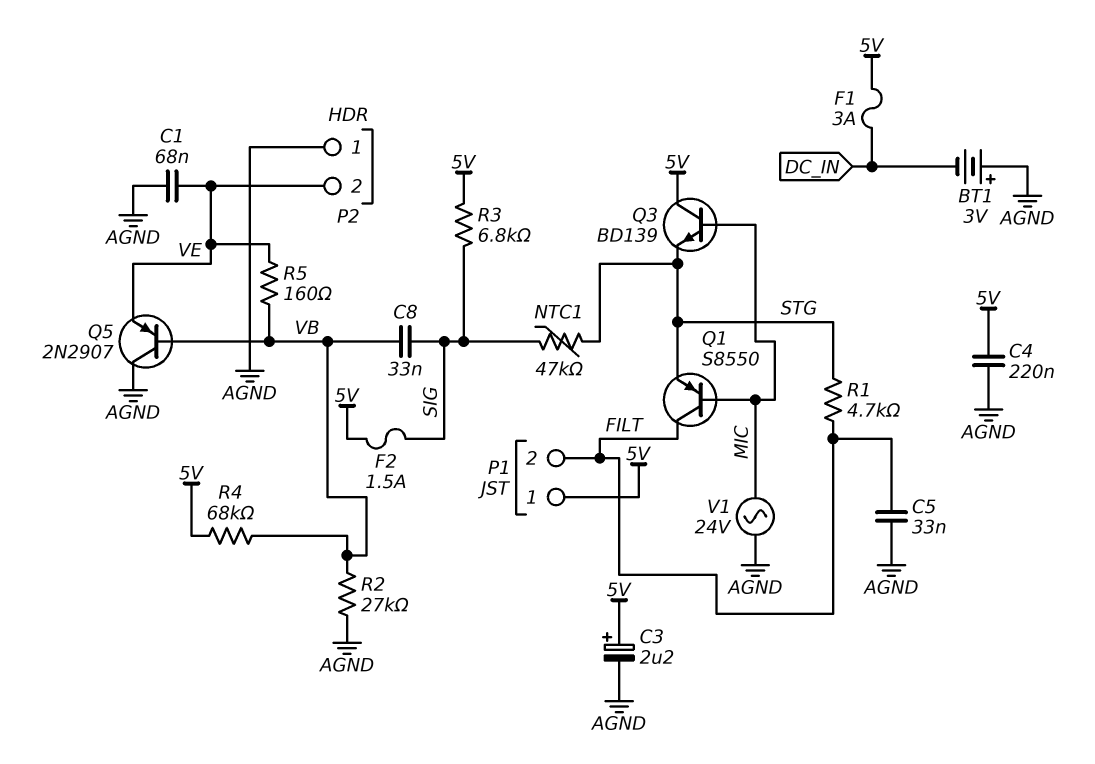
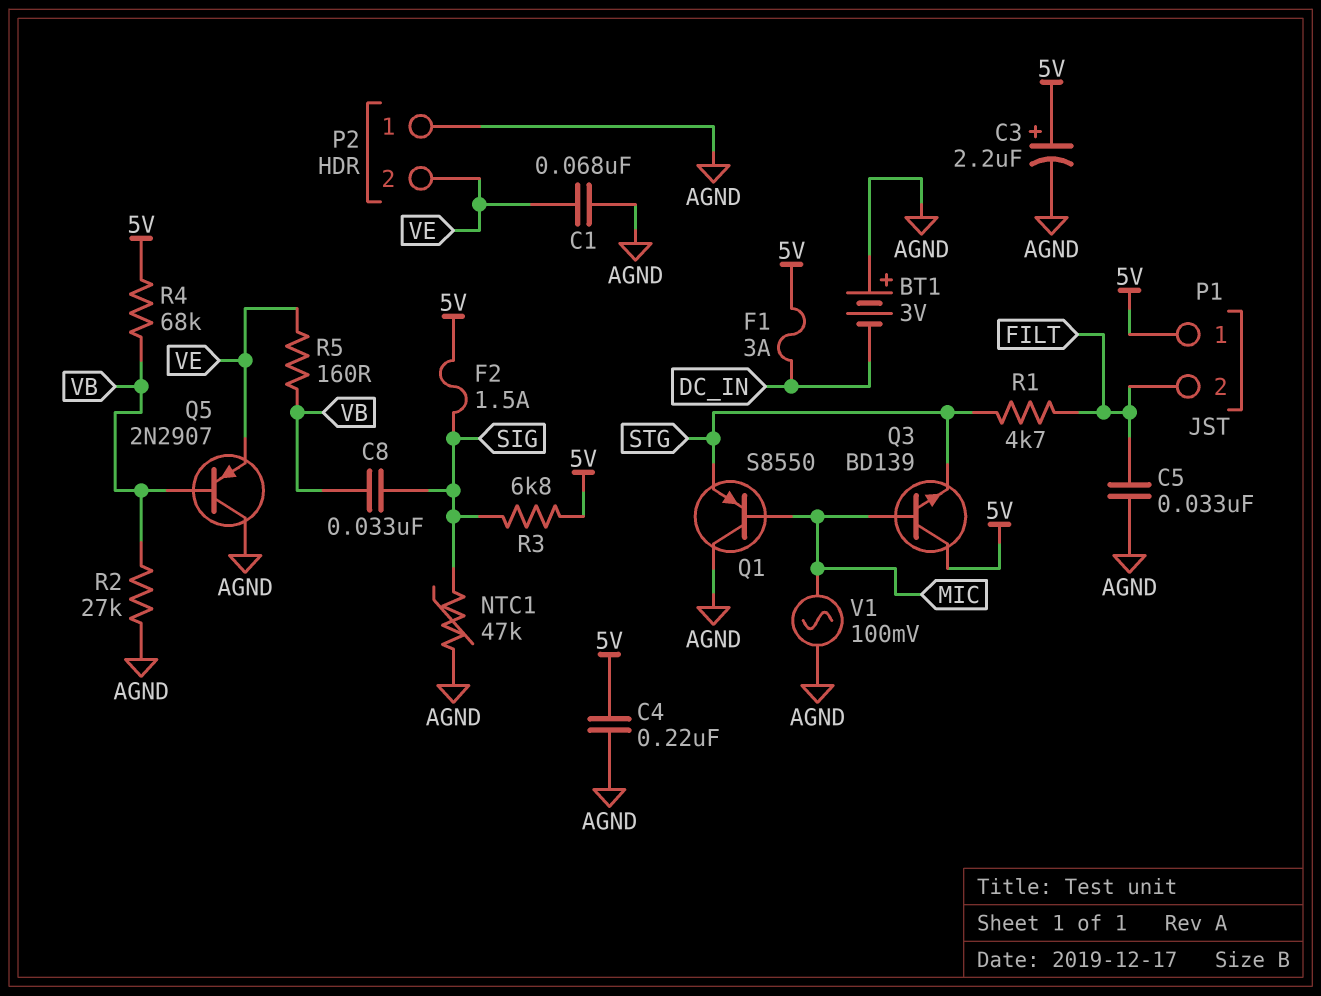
NTC1: 47k (SIG, STG) -> 47k (AGND, SIG)
Q1: PNP S8550 (B MIC, C FILT, E STG) -> PNP S8550 (B MIC, C AGND, E STG)
V1: AC 24V (AGND, MIC) -> AC 100mV (AGND, MIC)

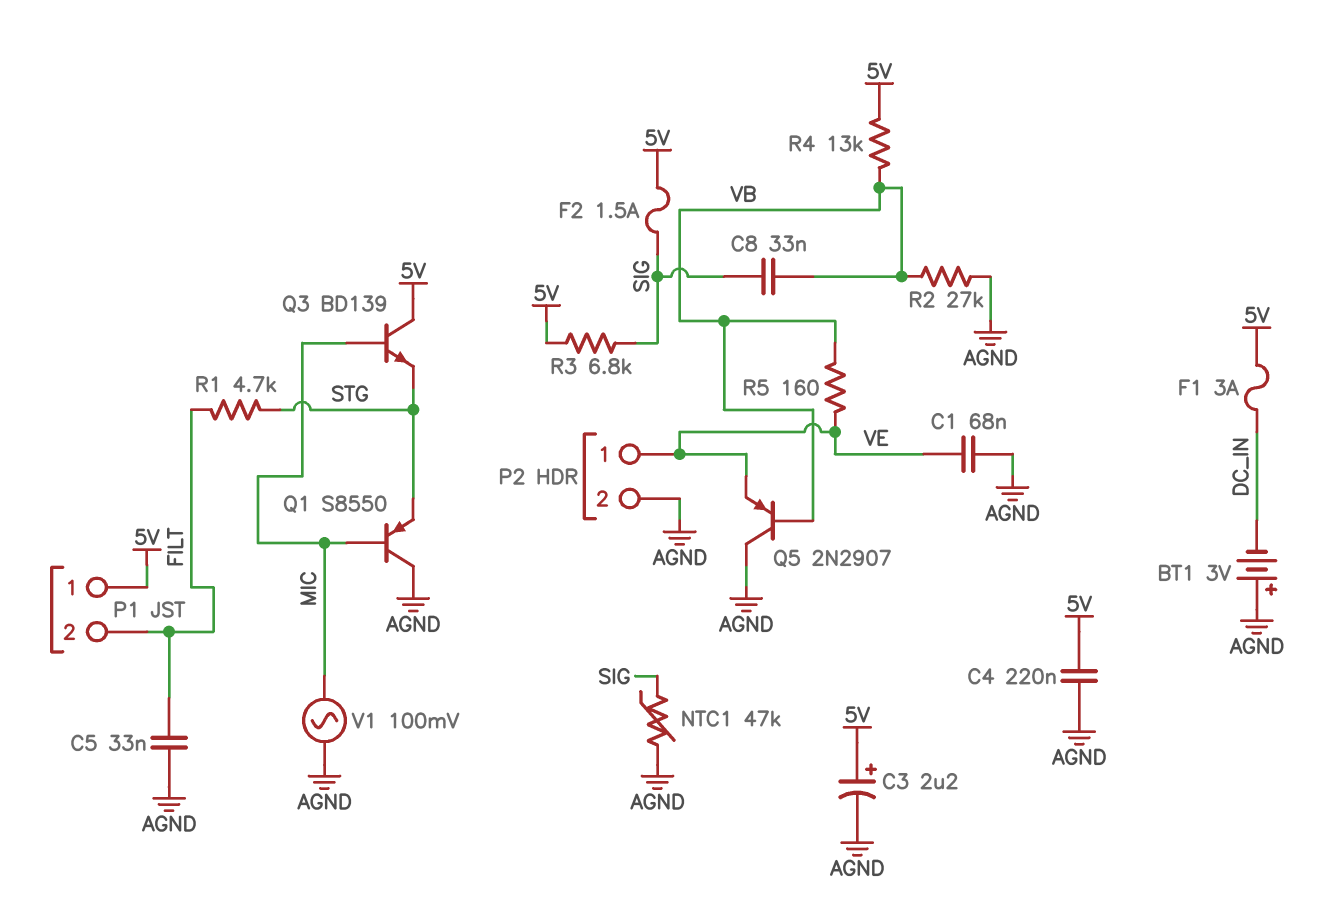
P2 pin 1: AGND -> VE
P2 pin 2: VE -> AGND
R4: 68k (5V, VB) -> 13k (5V, VB)

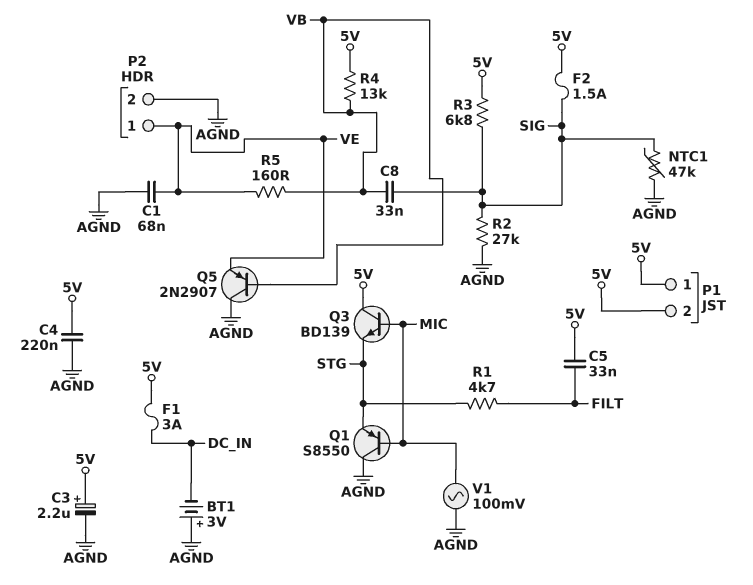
C5: 33nF (AGND, FILT) -> 33nF (5V, FILT)
P1 pin 2: FILT -> 5V
R2: 27k (AGND, VB) -> 27k (AGND, SIG)

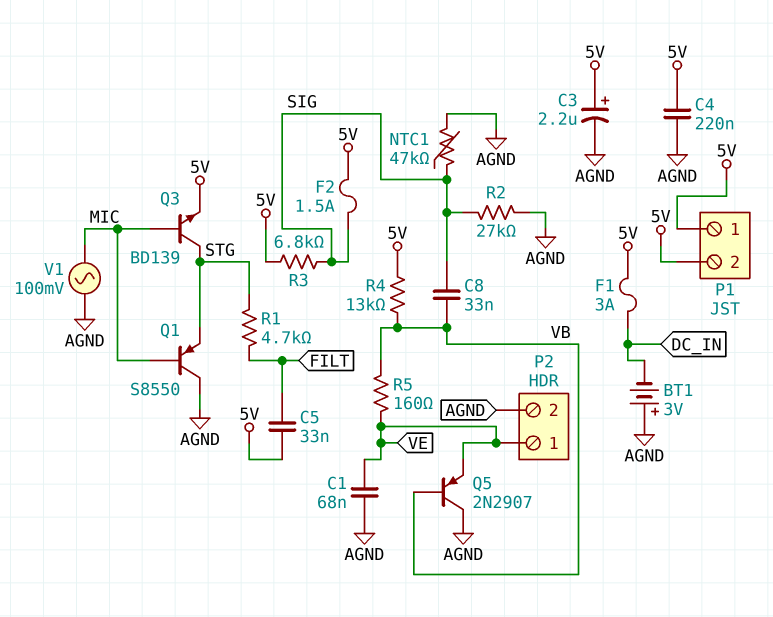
Q3: NPN BD139 (B MIC, C 5V, E STG) -> NPN BD139 (B MIC, C STG, E 5V)

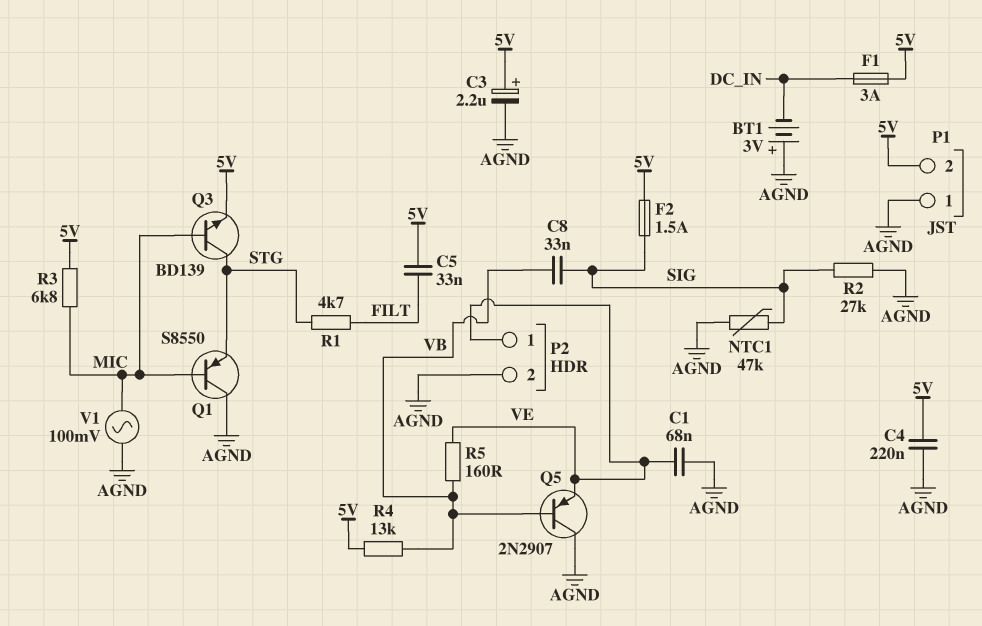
P1 pin 1: 5V -> AGND
R3: 6.8k (5V, SIG) -> 6.8k (5V, MIC)

